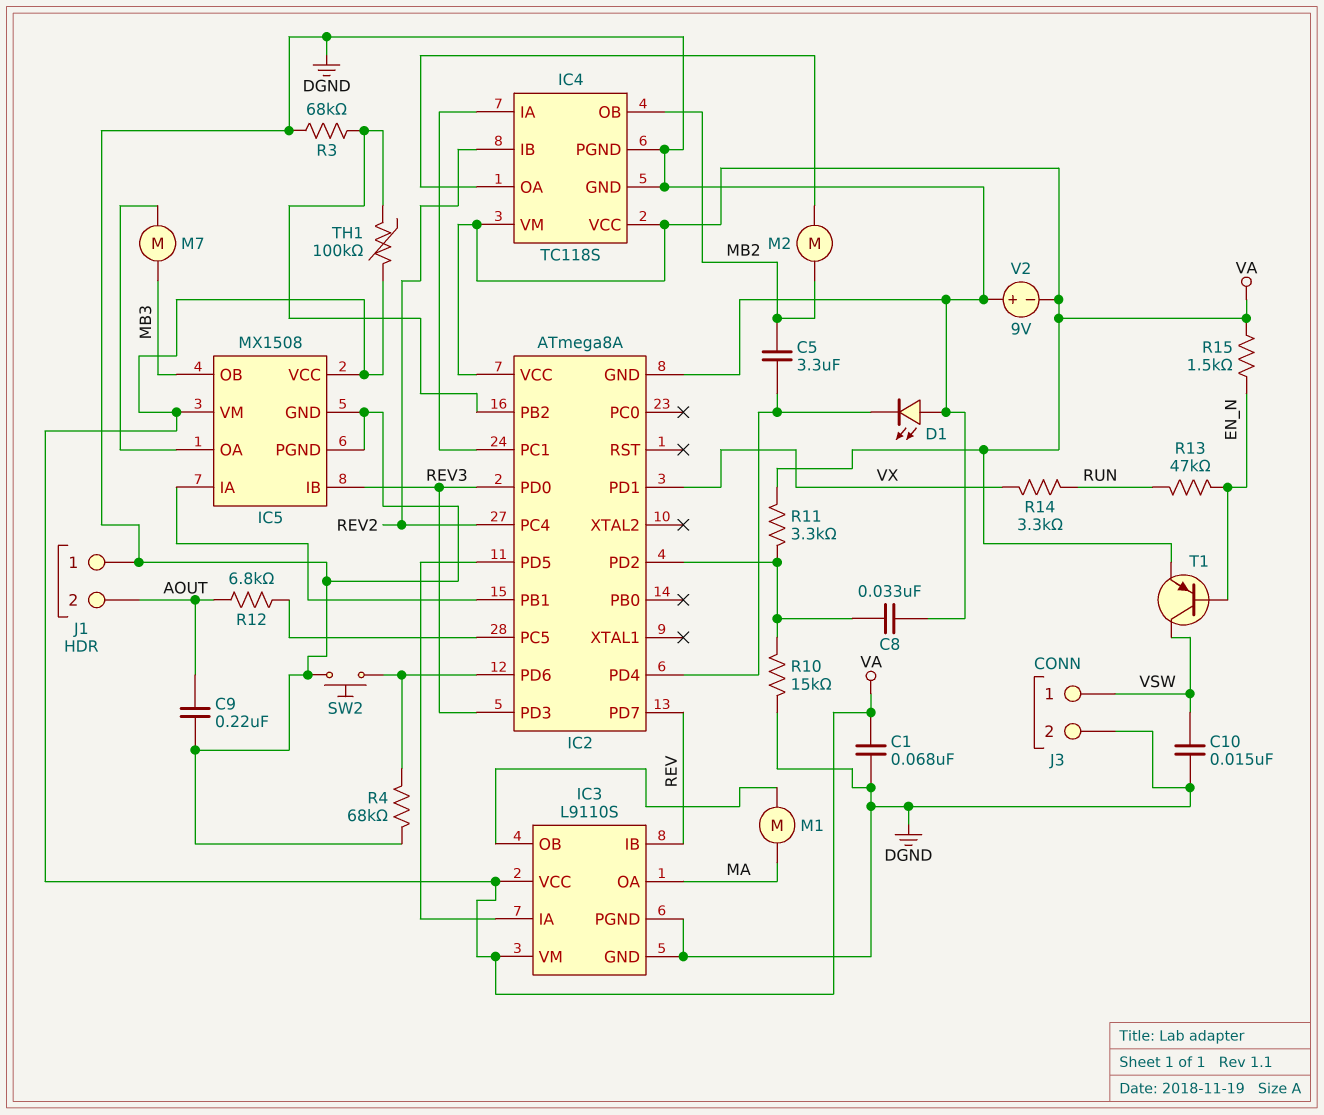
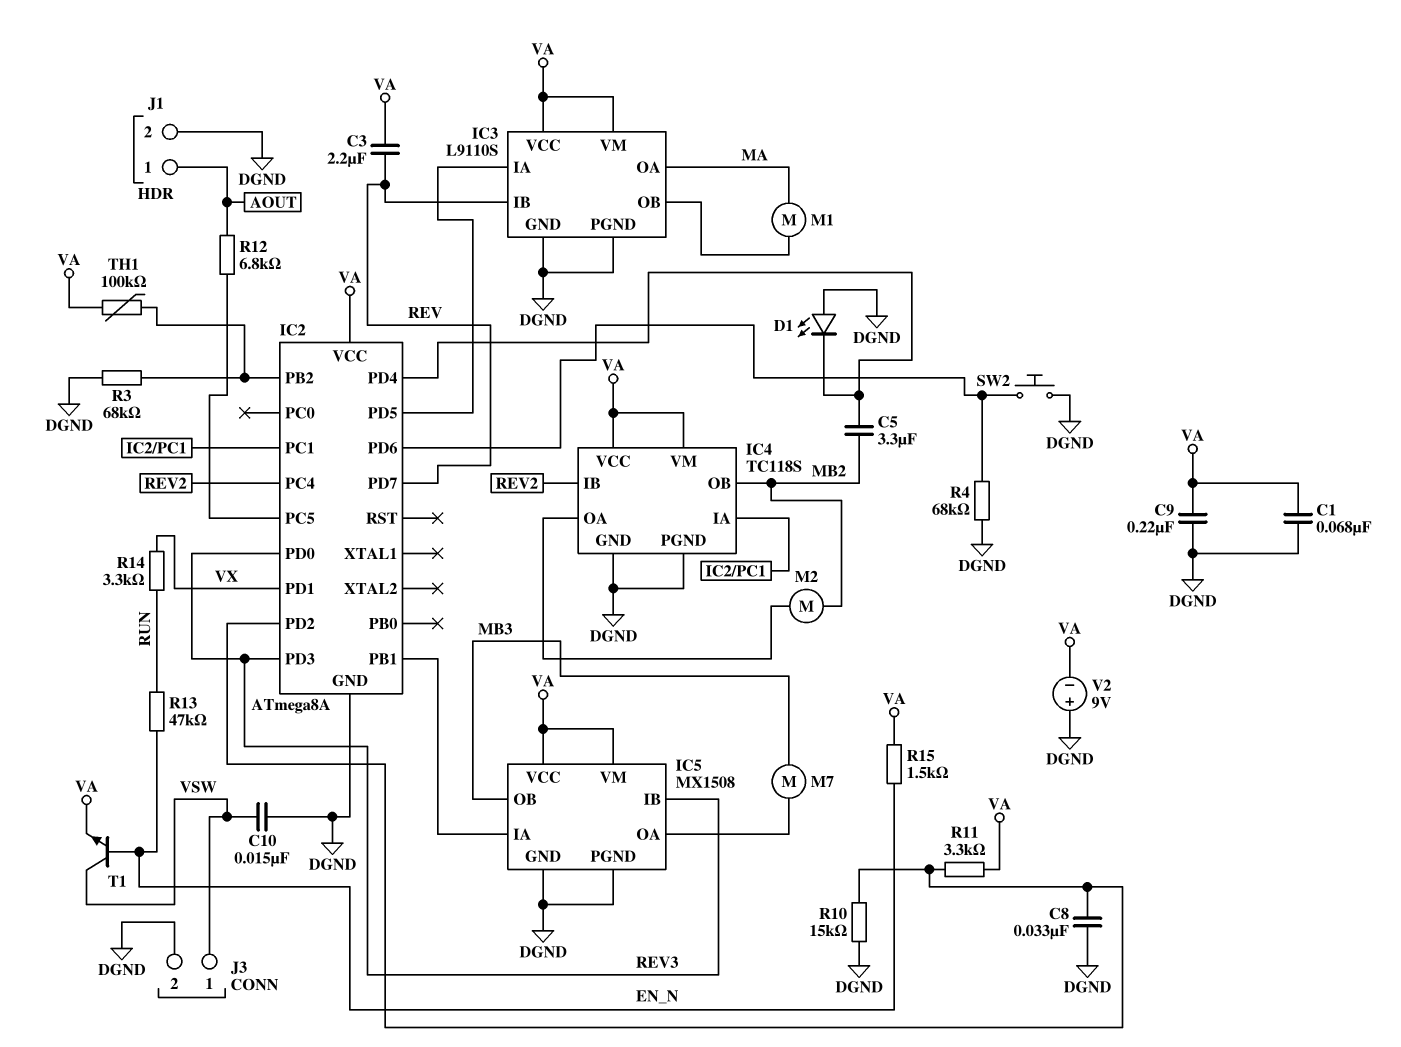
C3: none -> 2.2uF (REV, VA)
C9: 220nF (AOUT, DGND) -> 220nF (DGND, VA)
J1 pin 1: DGND -> AOUT
J1 pin 2: AOUT -> DGND
T1: PNP (B EN_N, C VSW, E VA) -> NPN (B EN_N, C VSW, E VA)

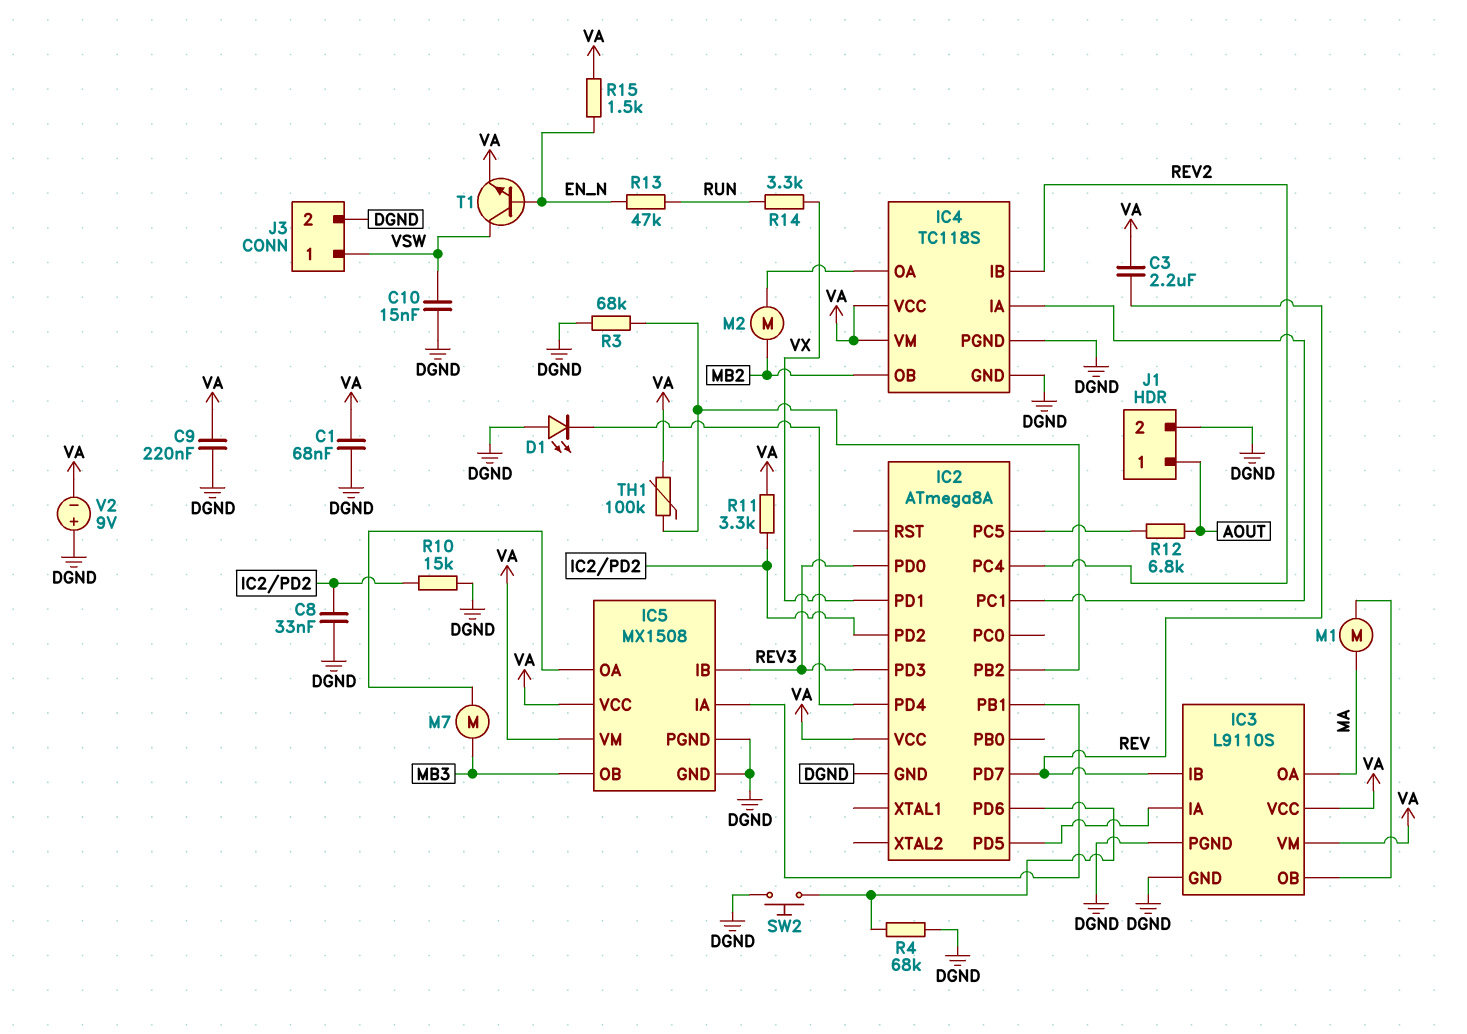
C5: 3.3uF (IC2/PD4, MB2) -> none

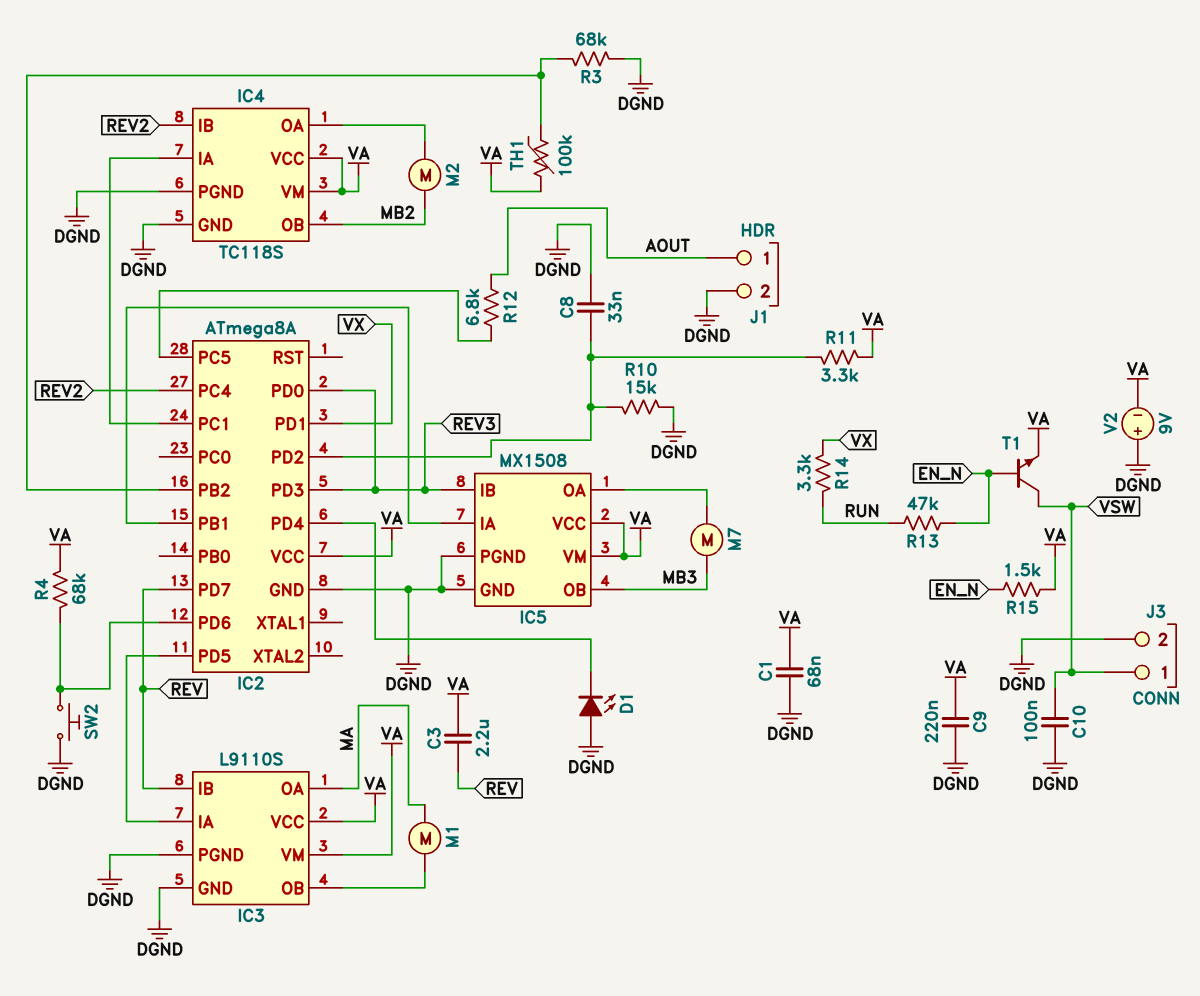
C10: 15nF (DGND, VSW) -> 100nF (DGND, VSW)
R4: 68k (DGND, IC2/PD6) -> 68k (IC2/PD6, VA)

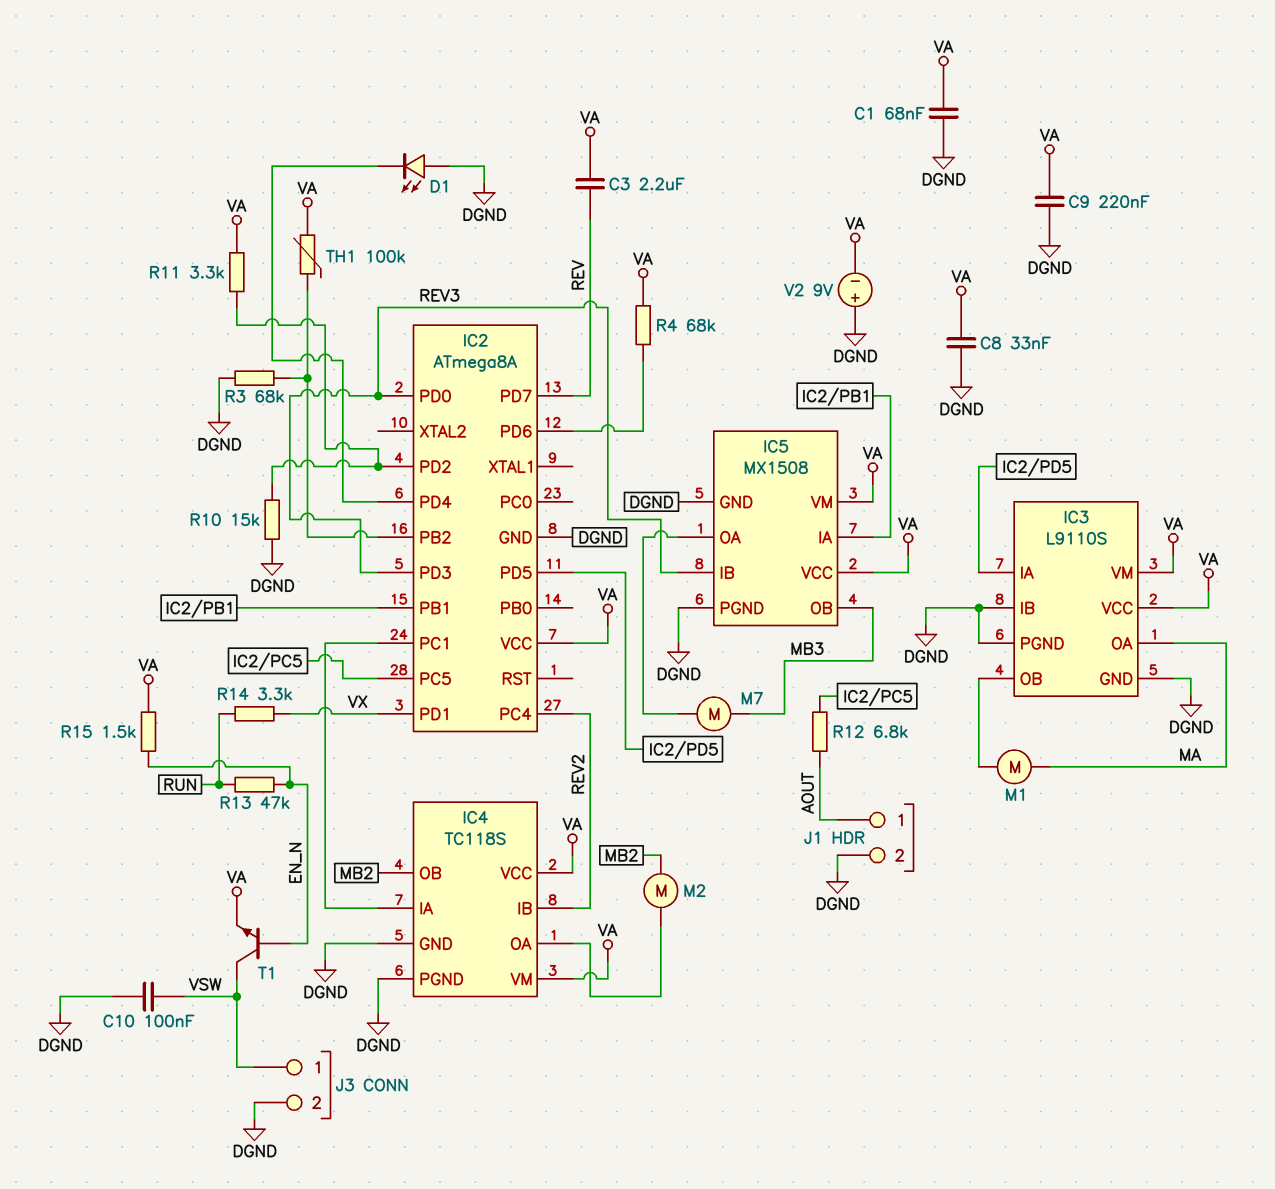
C8: 33nF (DGND, IC2/PD2) -> 33nF (DGND, VA)
IC3 pin IB: REV -> DGND
SW2: button (DGND, IC2/PD6) -> none

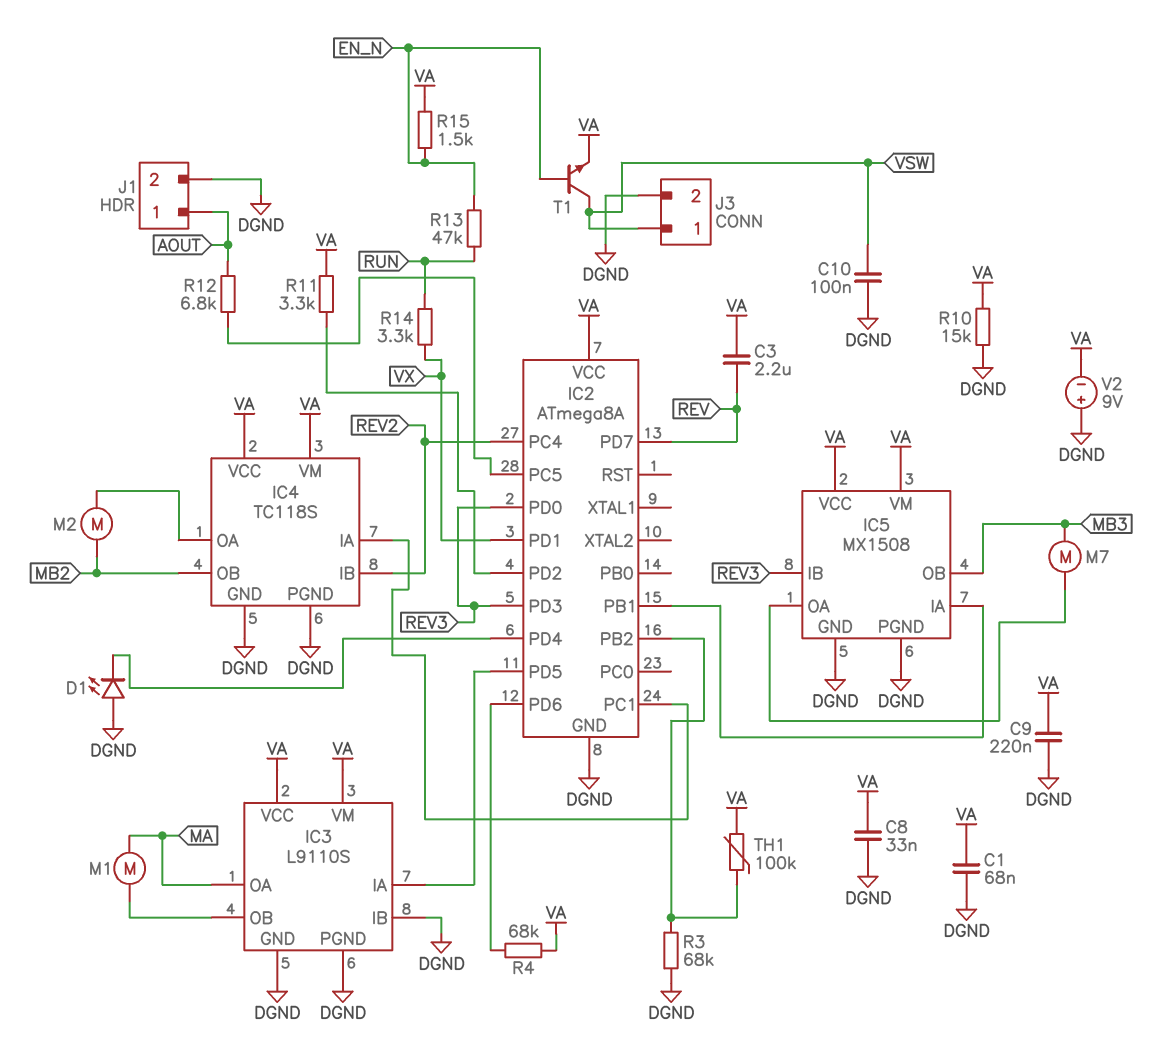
R10: 15k (DGND, IC2/PD2) -> 15k (DGND, VA)

